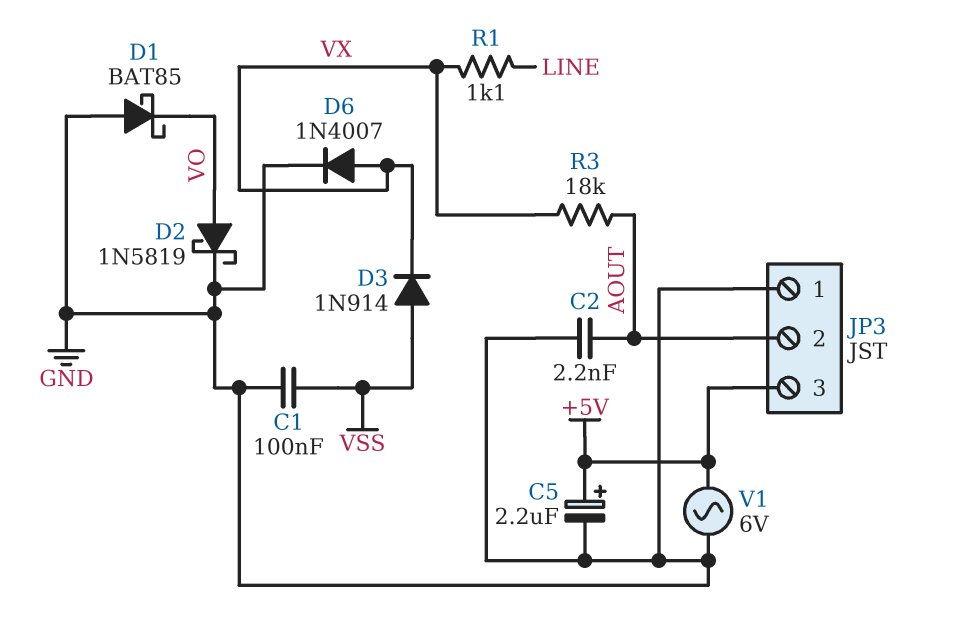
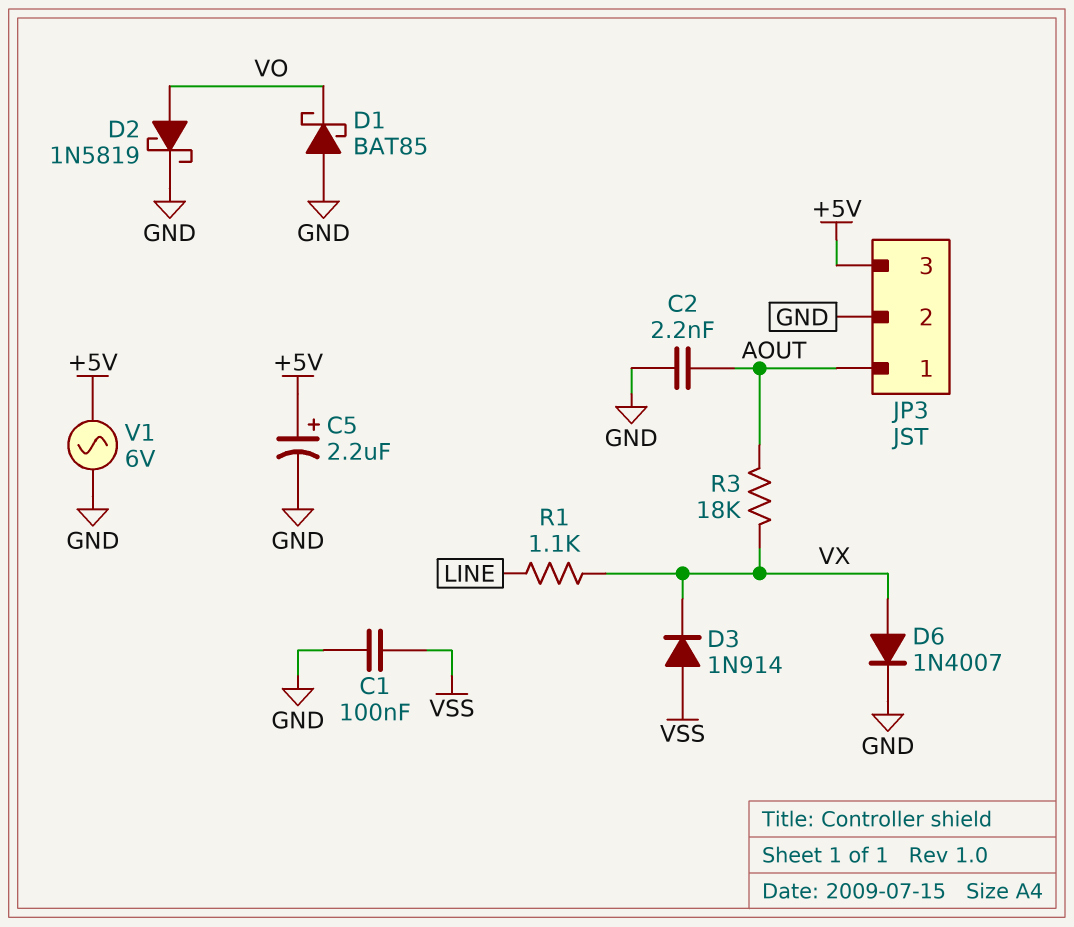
JP3 pin 1: GND -> AOUT
JP3 pin 2: AOUT -> GND

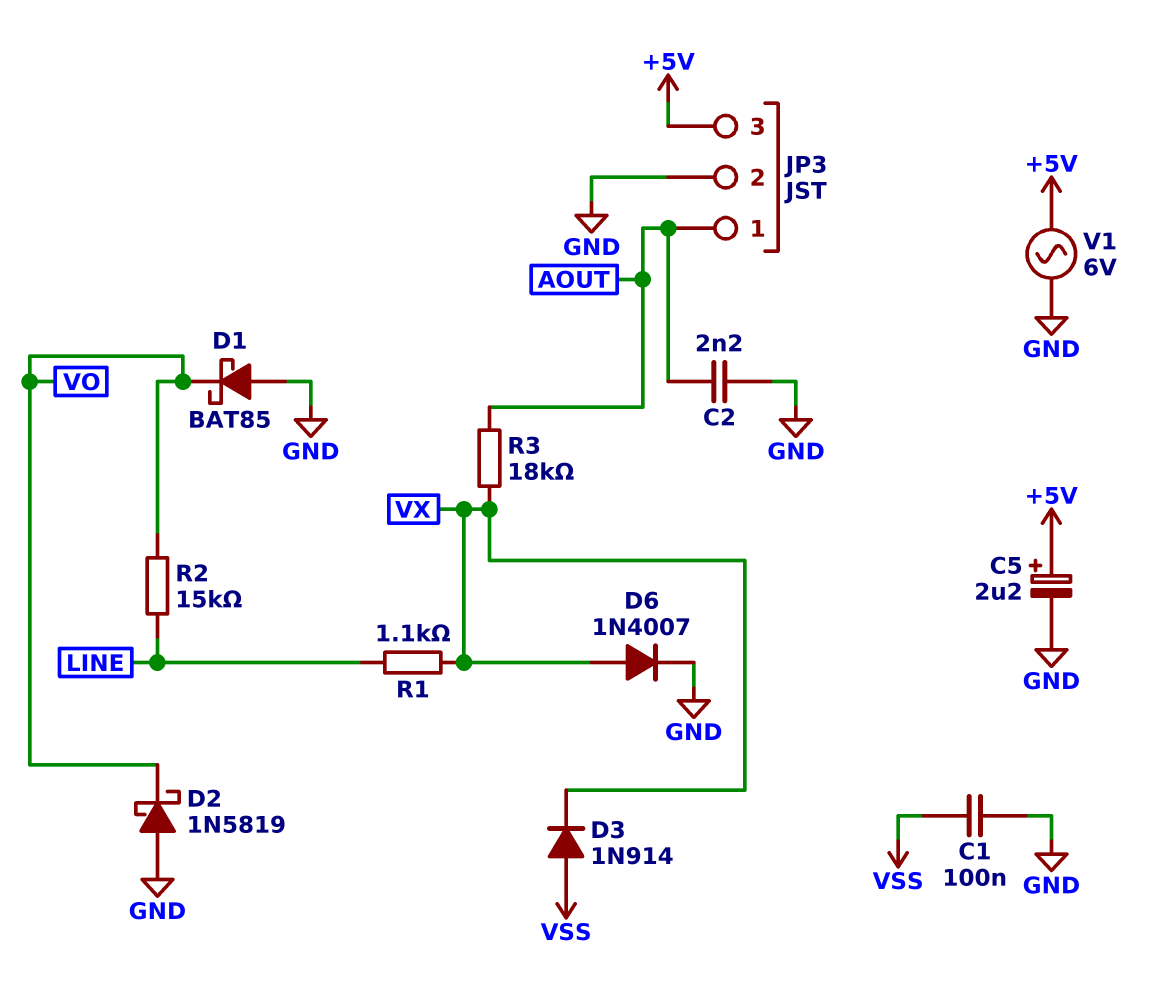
D2: schottky 1N5819 (A VO, K GND) -> schottky 1N5819 (A GND, K VO)
R2: none -> 15k (LINE, VO)

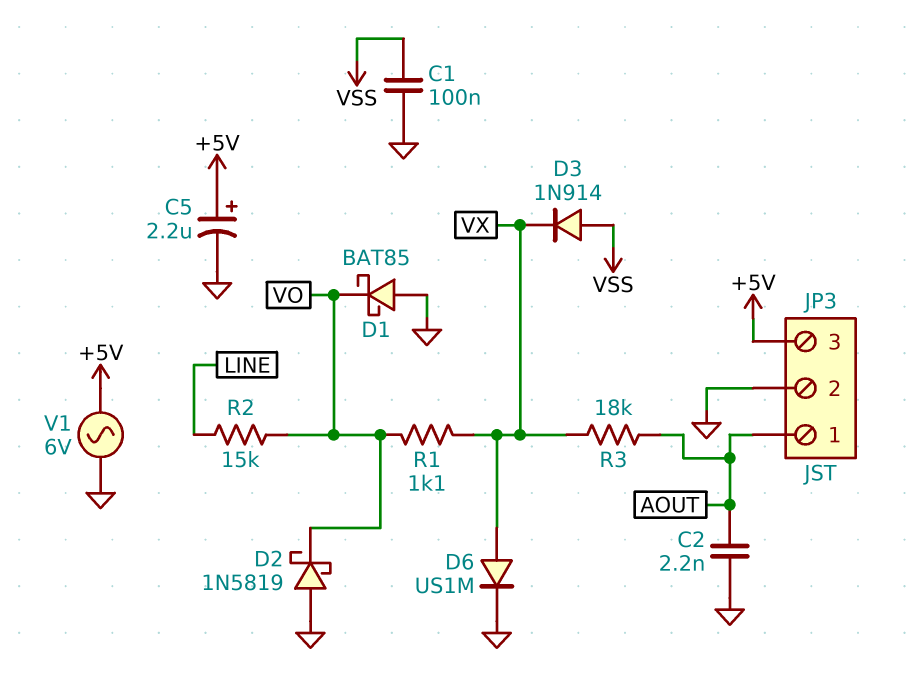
D6: diode 1N4007 (A VX, K GND) -> diode US1M (A VX, K GND)
R1: 1.1k (LINE, VX) -> 1.1k (VO, VX)

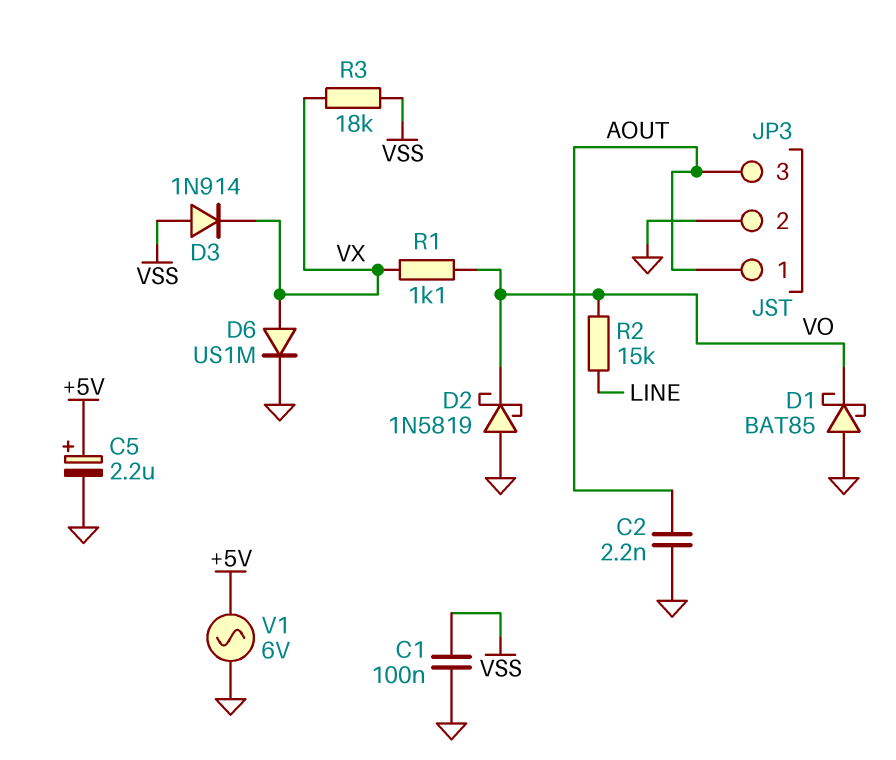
JP3 pin 3: +5V -> AOUT
R3: 18k (AOUT, VX) -> 18k (VSS, VX)

